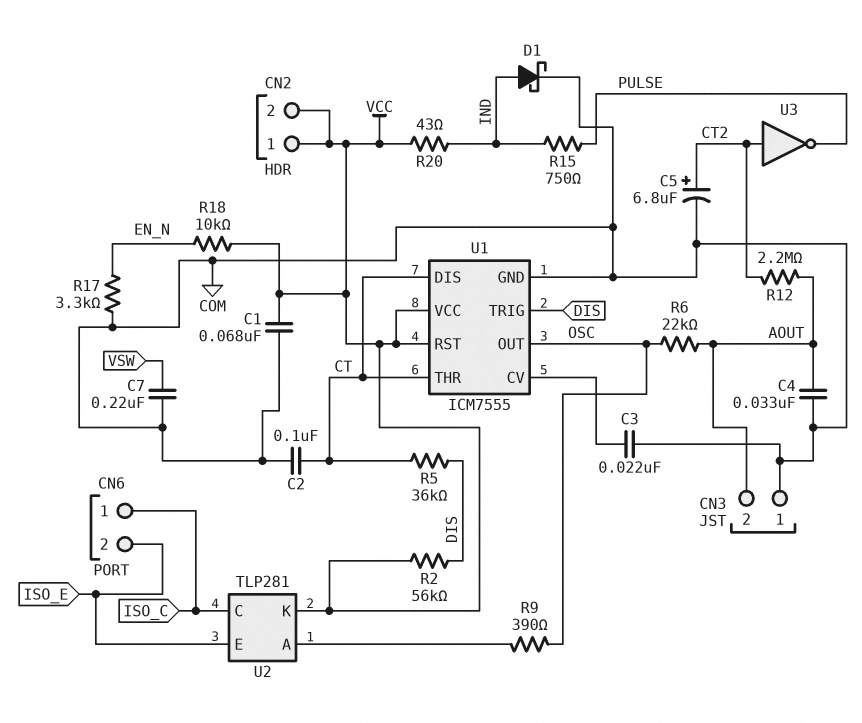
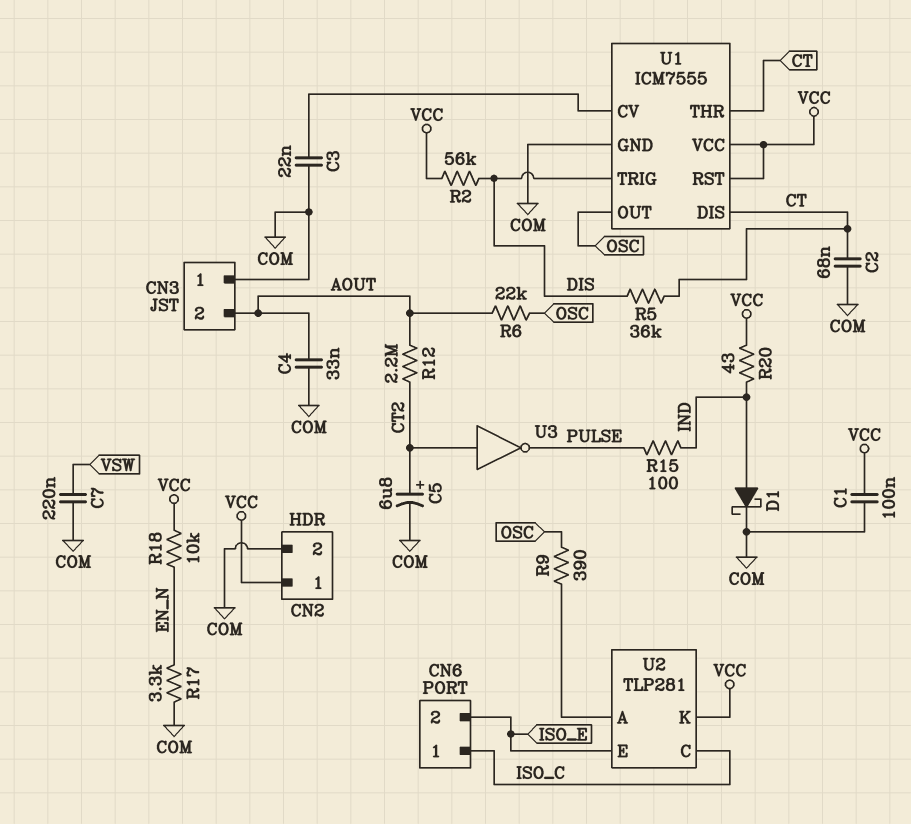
C1: 68nF (COM, VCC) -> 100nF (COM, VCC)
C2: 100nF (COM, CT) -> 68nF (COM, CT)
CN2 pin 2: VCC -> COM
R15: 750 (IND, PULSE) -> 100 (IND, PULSE)

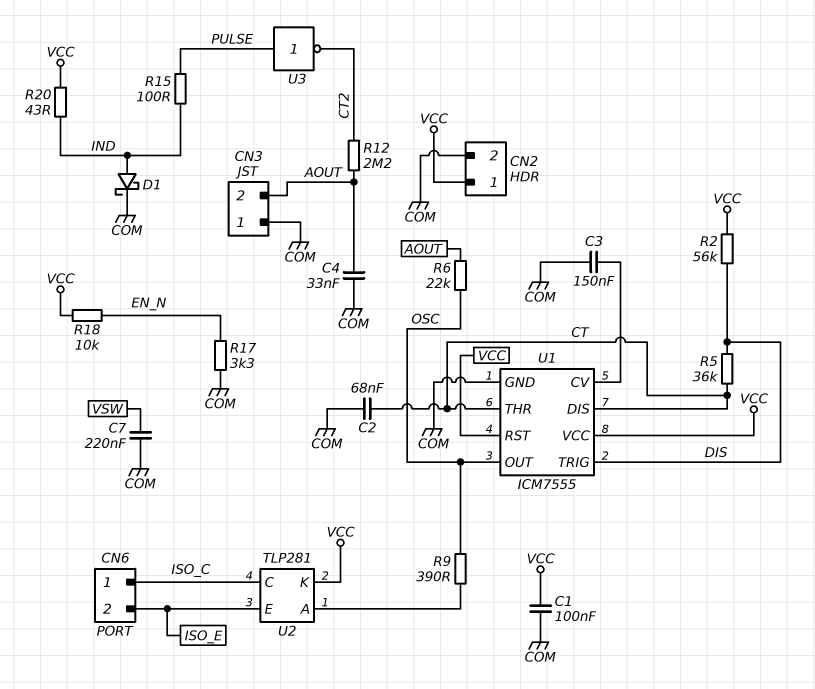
C3: 22nF (COM, U1/CV) -> 150nF (COM, U1/CV)
C5: 6.8uF (plus CT2, minus COM) -> none
U3: NOT (in CT2, out PULSE) -> NOT (in PULSE, out CT2)

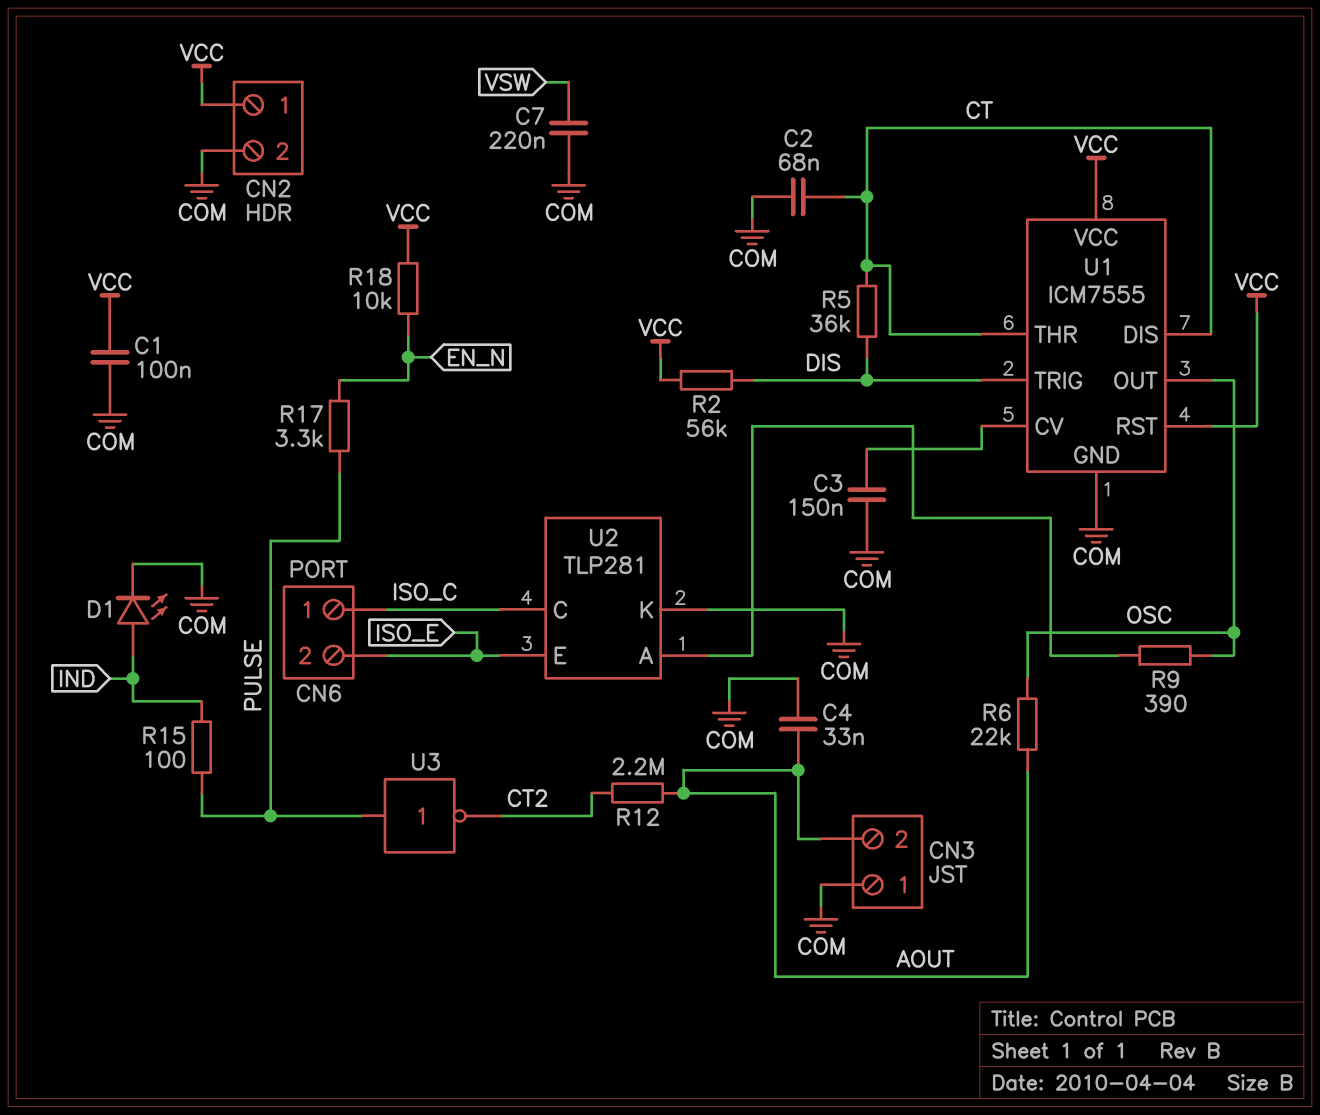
D1: schottky (A IND, K COM) -> LED (A IND, K COM)
R17: 3.3k (COM, EN_N) -> 3.3k (EN_N, PULSE)
R20: 43 (IND, VCC) -> none
U2 pin K: VCC -> COM

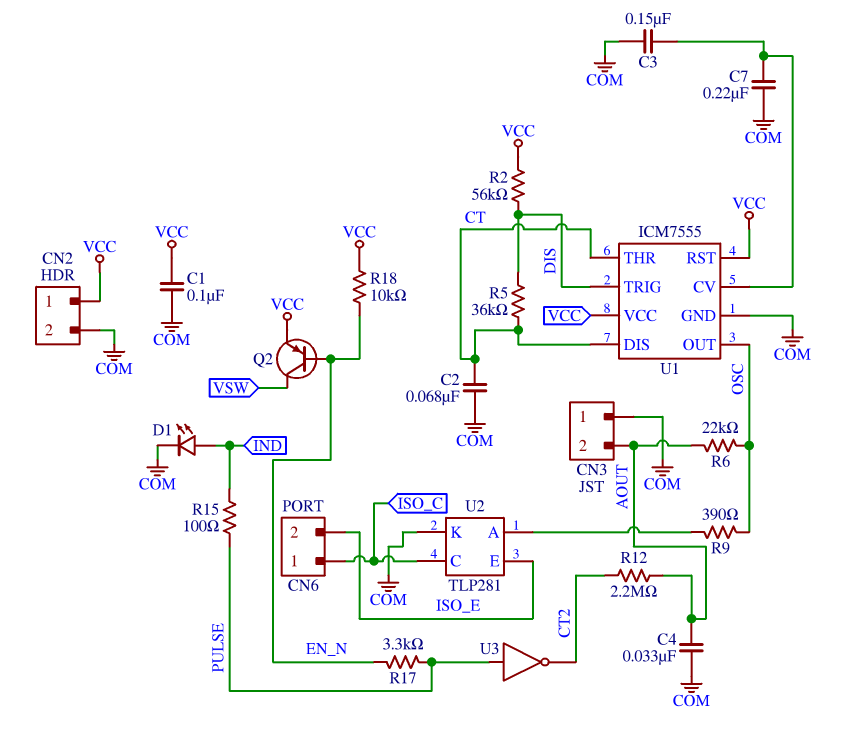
C7: 220nF (COM, VSW) -> 220nF (COM, U1/CV)
Q2: none -> PNP (B EN_N, C VSW, E VCC)

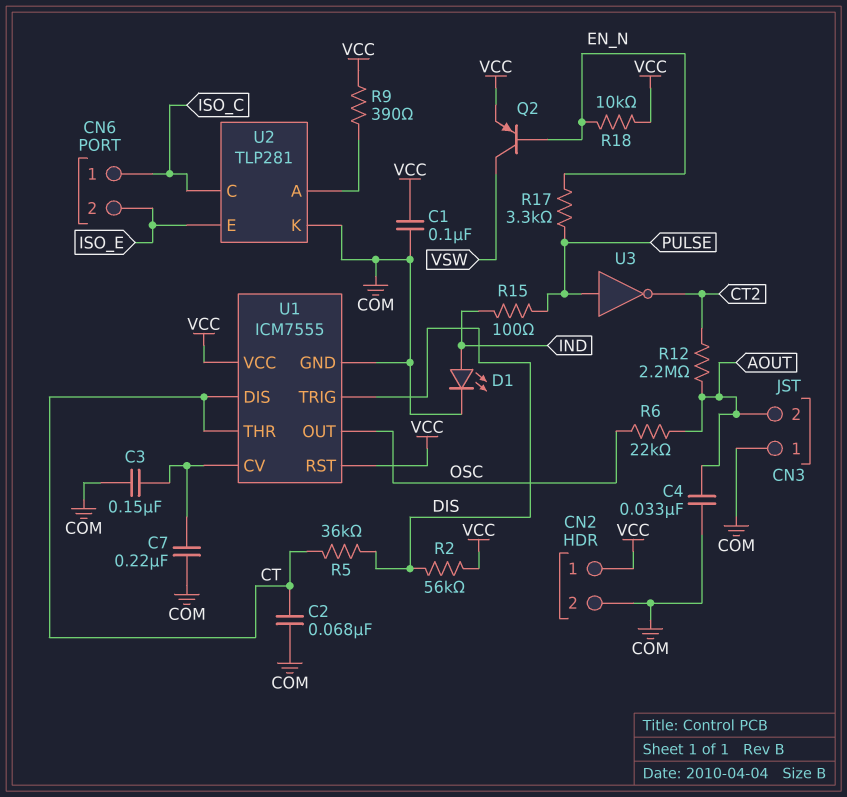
R9: 390 (OSC, U2/A) -> 390 (U2/A, VCC)

